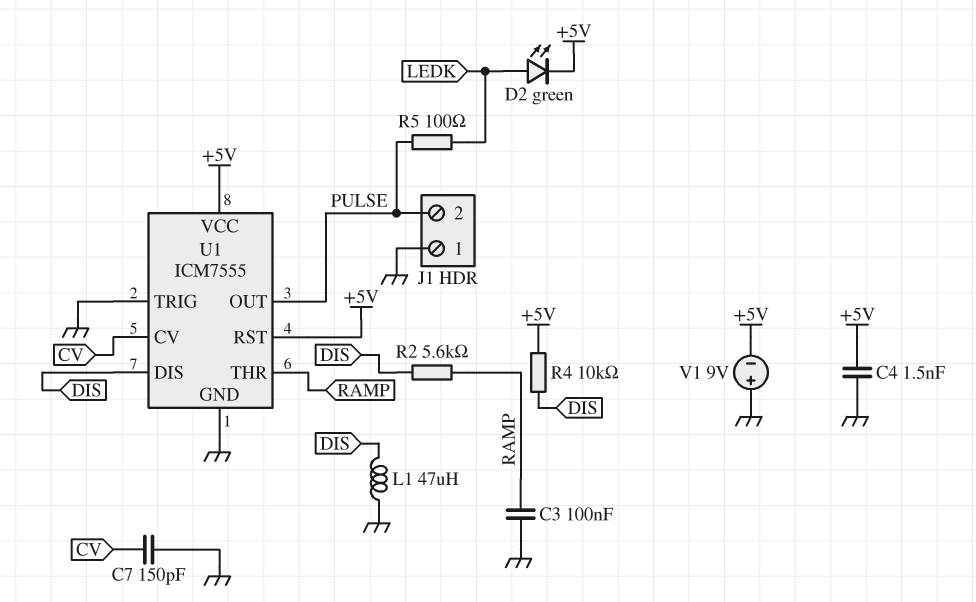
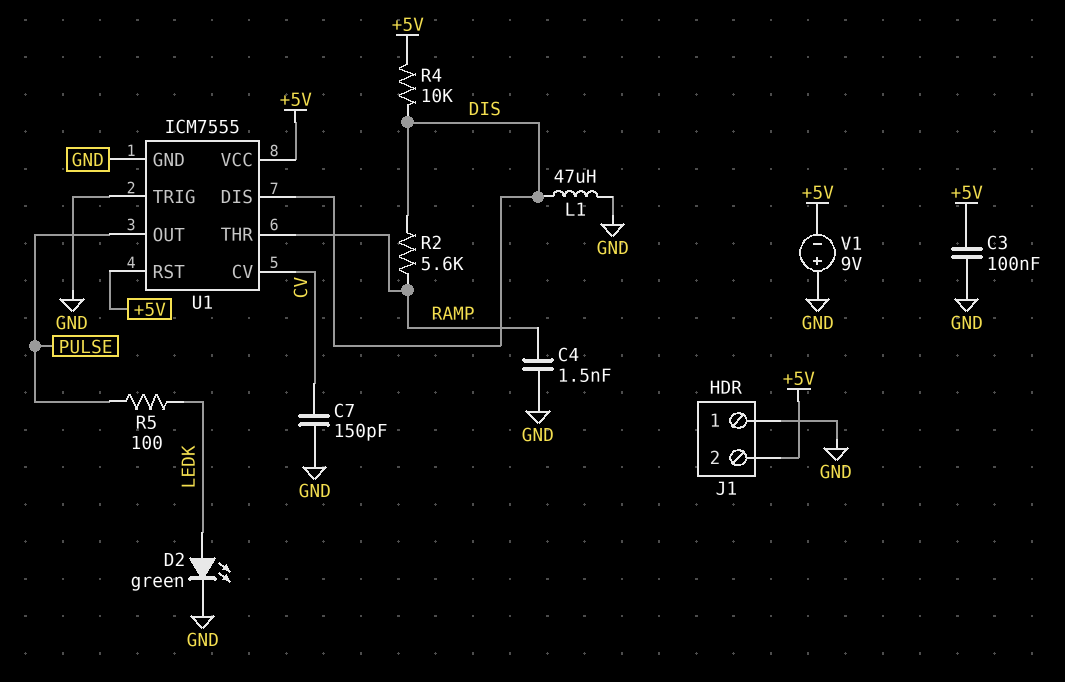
C3: 100nF (GND, RAMP) -> 100nF (+5V, GND)
C4: 1.5nF (+5V, GND) -> 1.5nF (GND, RAMP)
D2: LED green (A LEDK, K +5V) -> LED green (A LEDK, K GND)
J1 pin 2: PULSE -> +5V

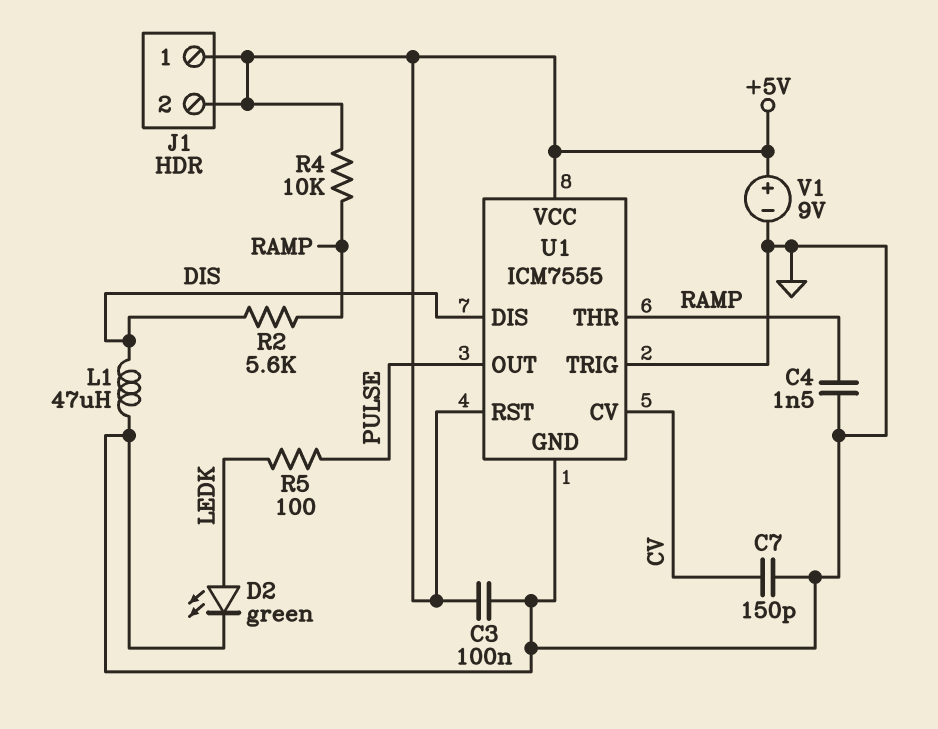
J1 pin 1: GND -> +5V
R4: 10k (+5V, DIS) -> 10k (+5V, RAMP)
V1: 9V (plus GND, minus +5V) -> 9V (plus +5V, minus GND)

